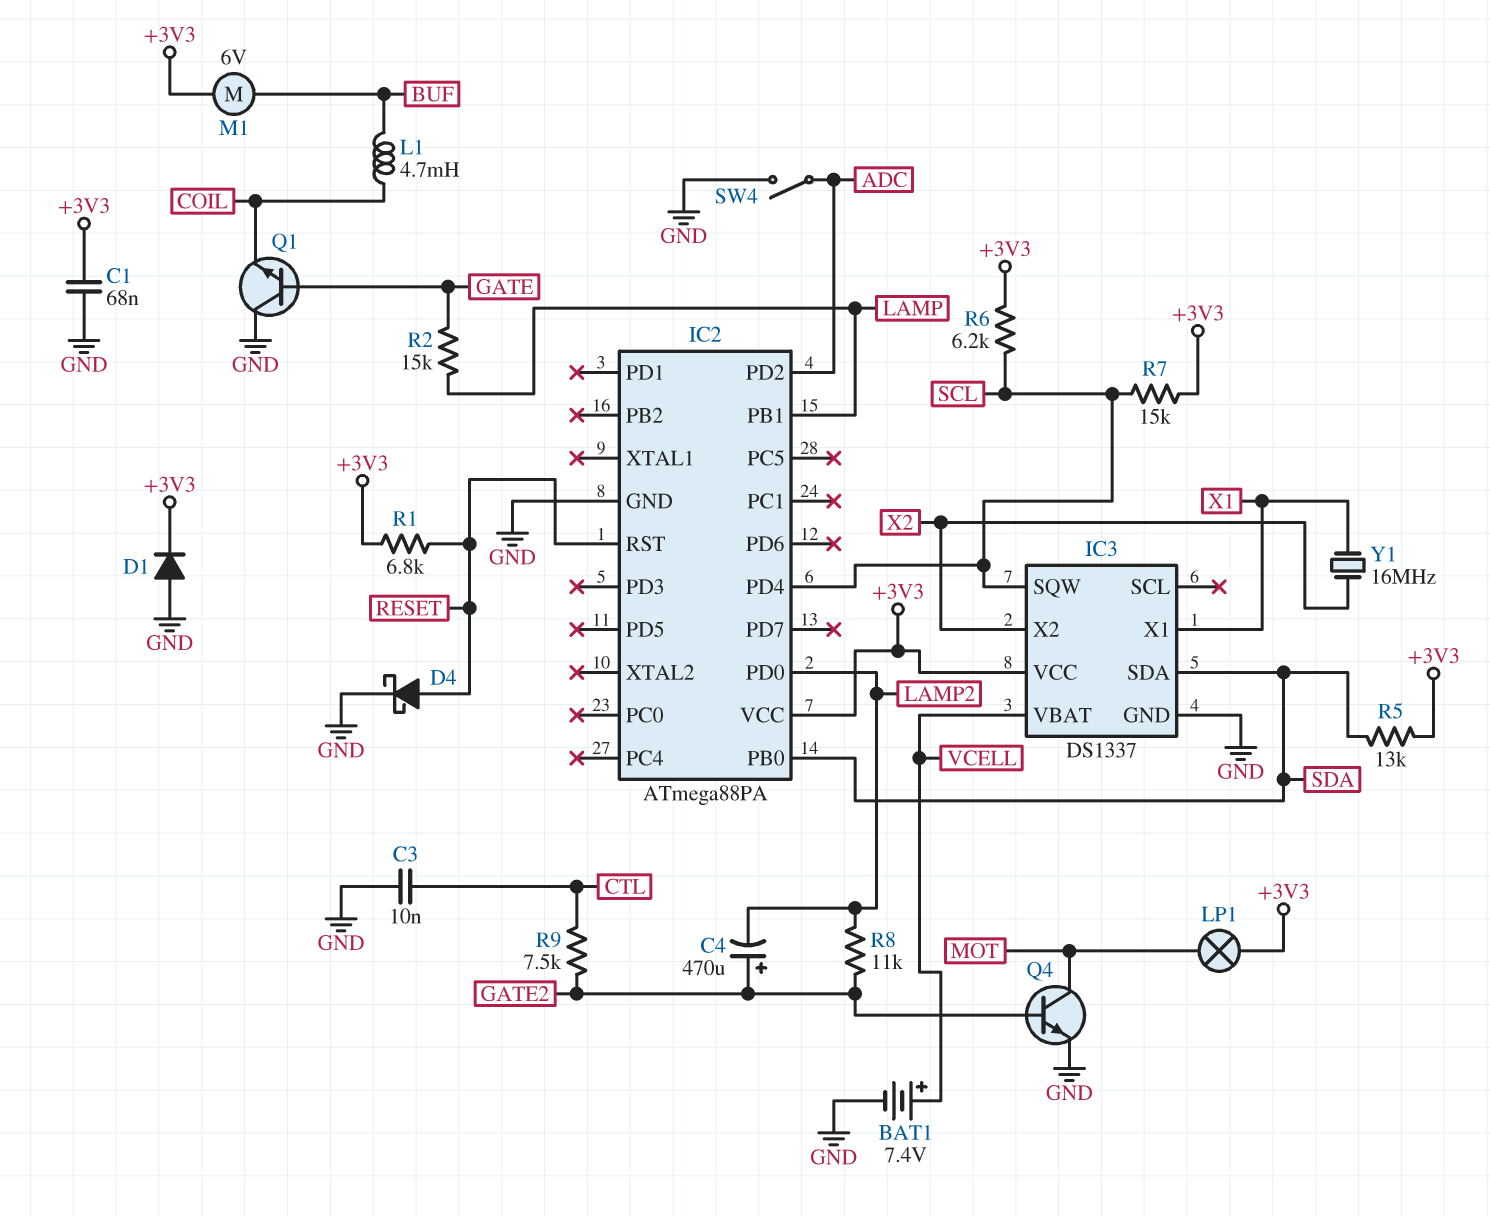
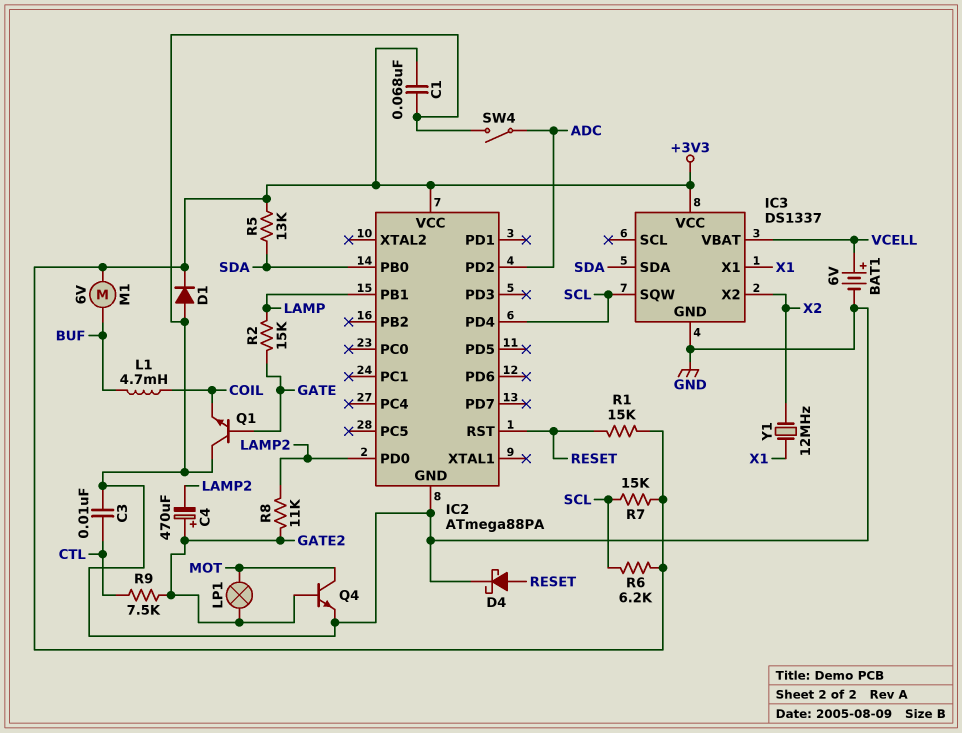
BAT1: 7.4V (plus VCELL, minus GND) -> 6V (plus VCELL, minus GND)
LP1: lamp (+3V3, MOT) -> lamp (GATE2, MOT)
R1: 6.8k (+3V3, RESET) -> 15k (+3V3, RESET)
Y1: 16MHz (X1, X2) -> 12MHz (X1, X2)

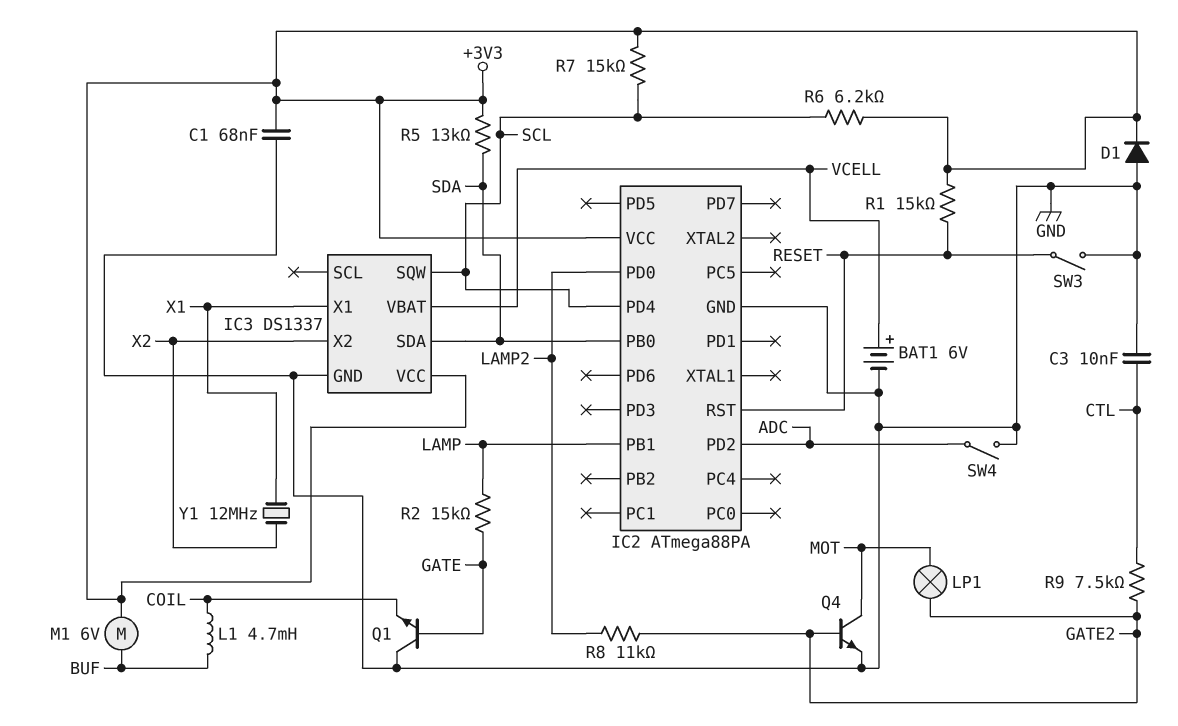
C4: 470uF (plus GATE2, minus LAMP2) -> none
D4: schottky (A RESET, K GND) -> none
SW3: none -> switch (GND, RESET)

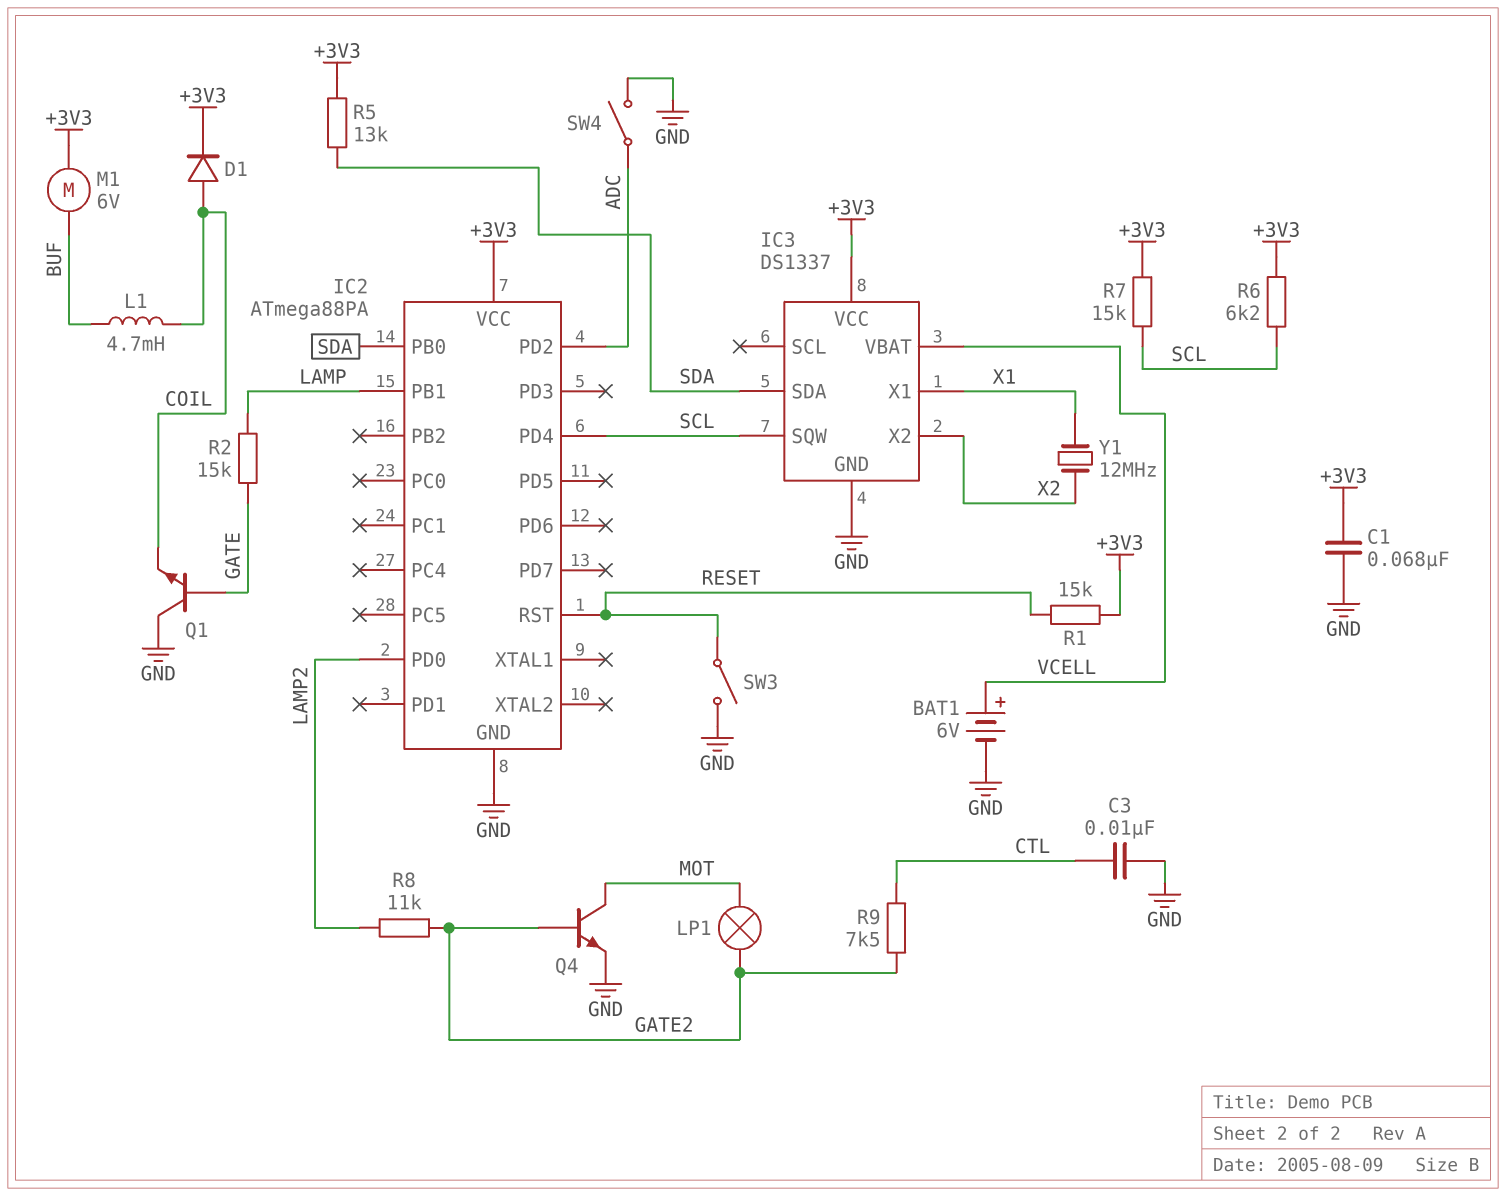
D1: diode (A GND, K +3V3) -> diode (A COIL, K +3V3)

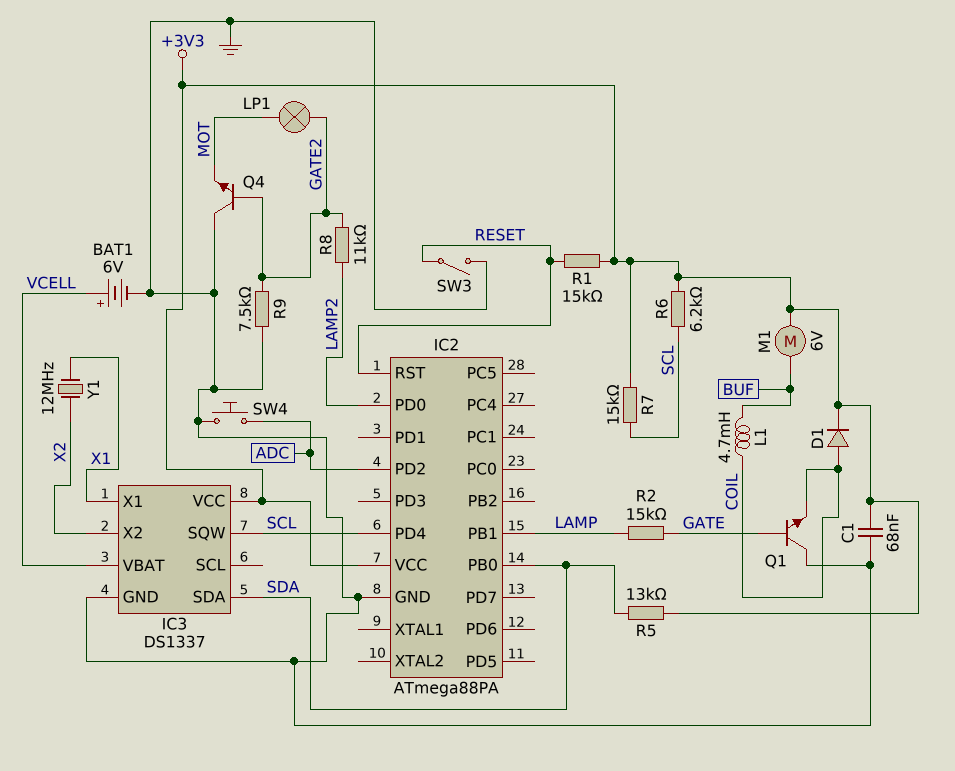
C3: 10nF (CTL, GND) -> none
Q4: NPN (B GATE2, C MOT, E GND) -> NPN (B GATE2, C GND, E MOT)
R9: 7.5k (CTL, GATE2) -> 7.5k (GATE2, GND)
SW4: switch (ADC, GND) -> button (ADC, GND)

